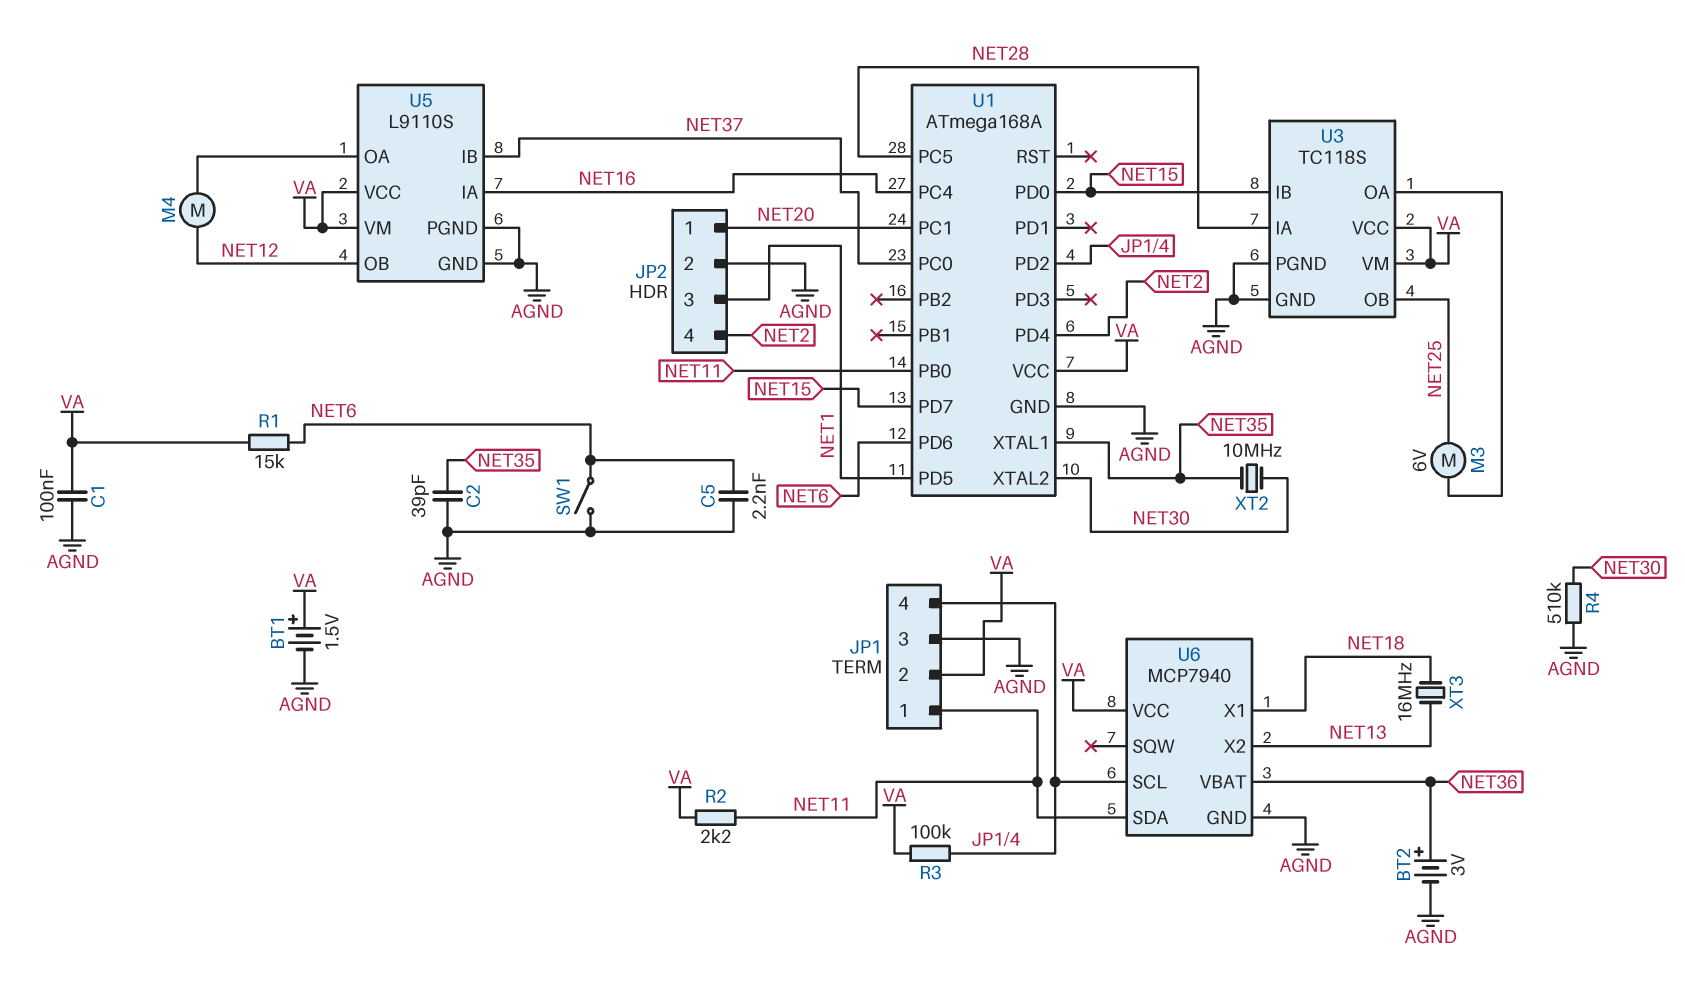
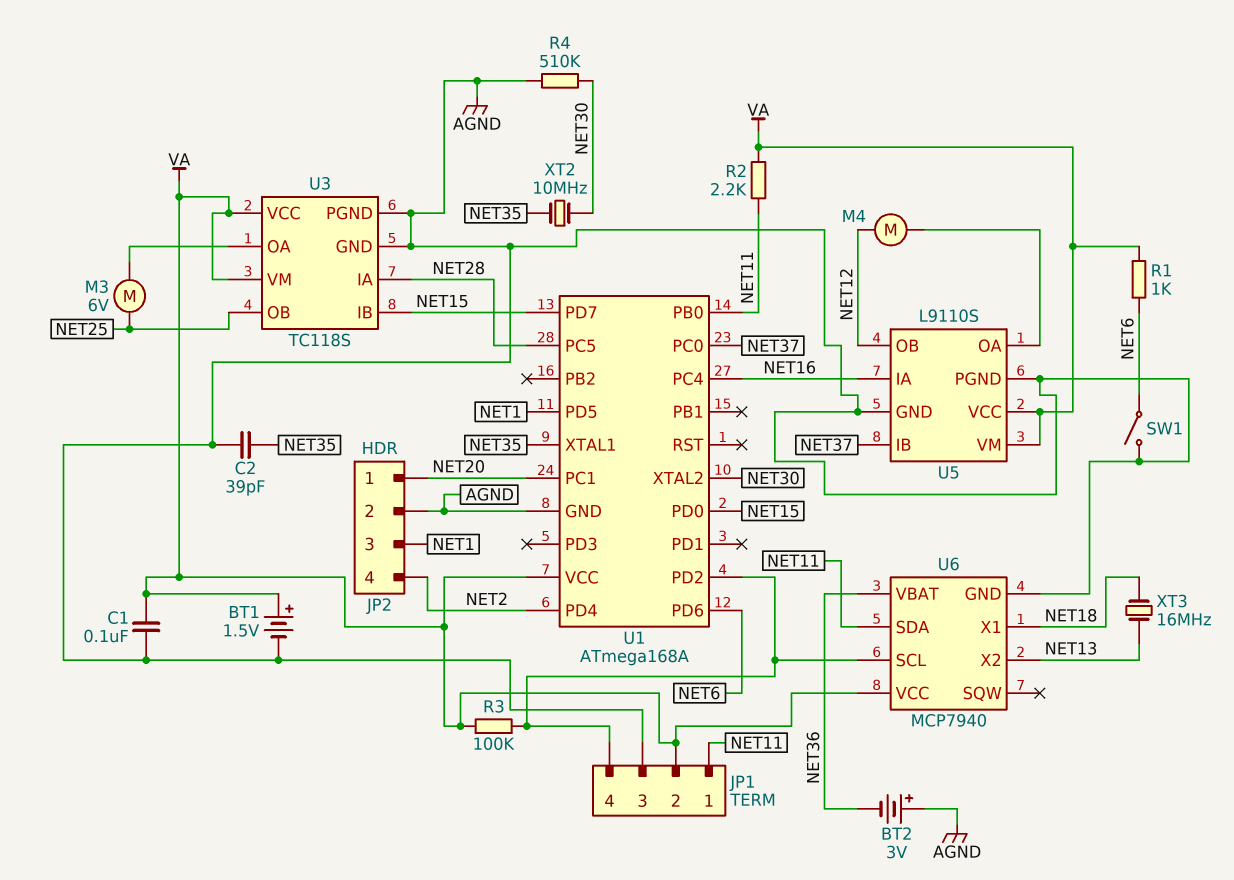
BT2: 3V (plus NET36, minus AGND) -> 3V (plus AGND, minus NET36)
C5: 2.2nF (AGND, NET6) -> none
R1: 15k (NET6, VA) -> 1k (NET6, VA)

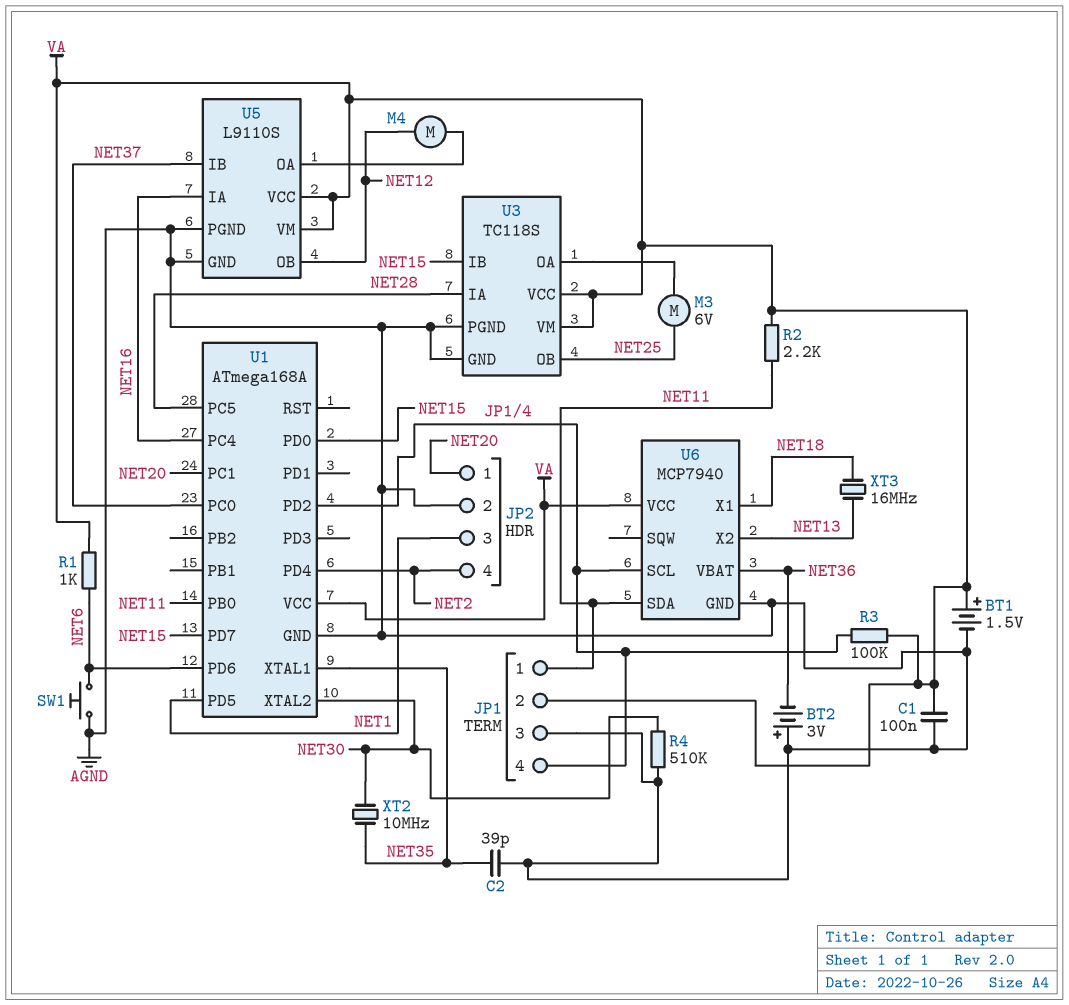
SW1: switch (AGND, NET6) -> button (AGND, NET6)

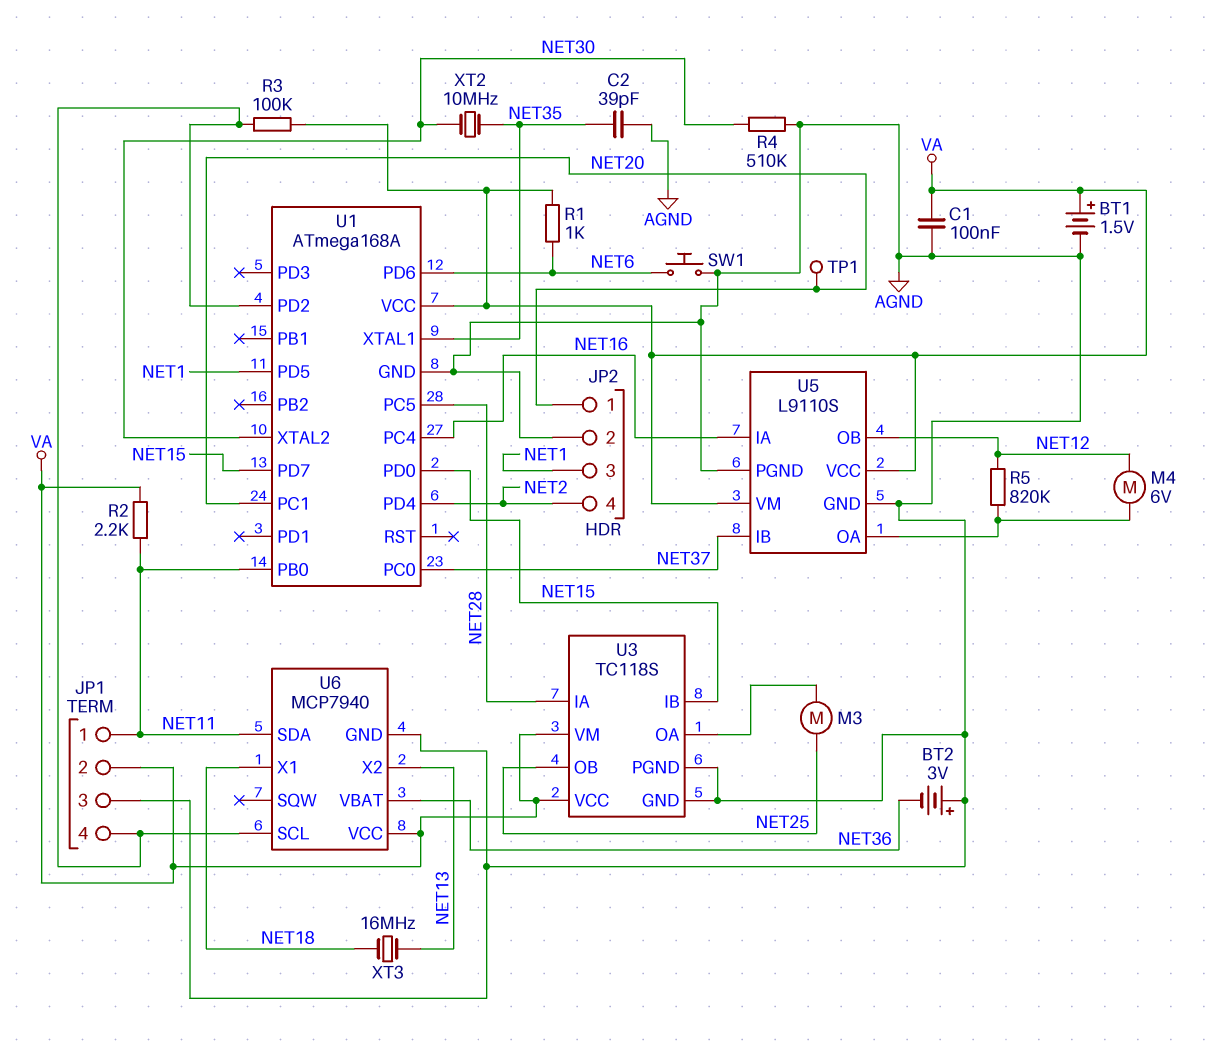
M3: motor 6V (NET25, U3/OA) -> motor (NET25, U3/OA)
M4: motor (NET12, U5/OA) -> motor 6V (NET12, U5/OA)
R5: none -> 820k (NET12, U5/OA)
TP1: none -> test point (NET20)

